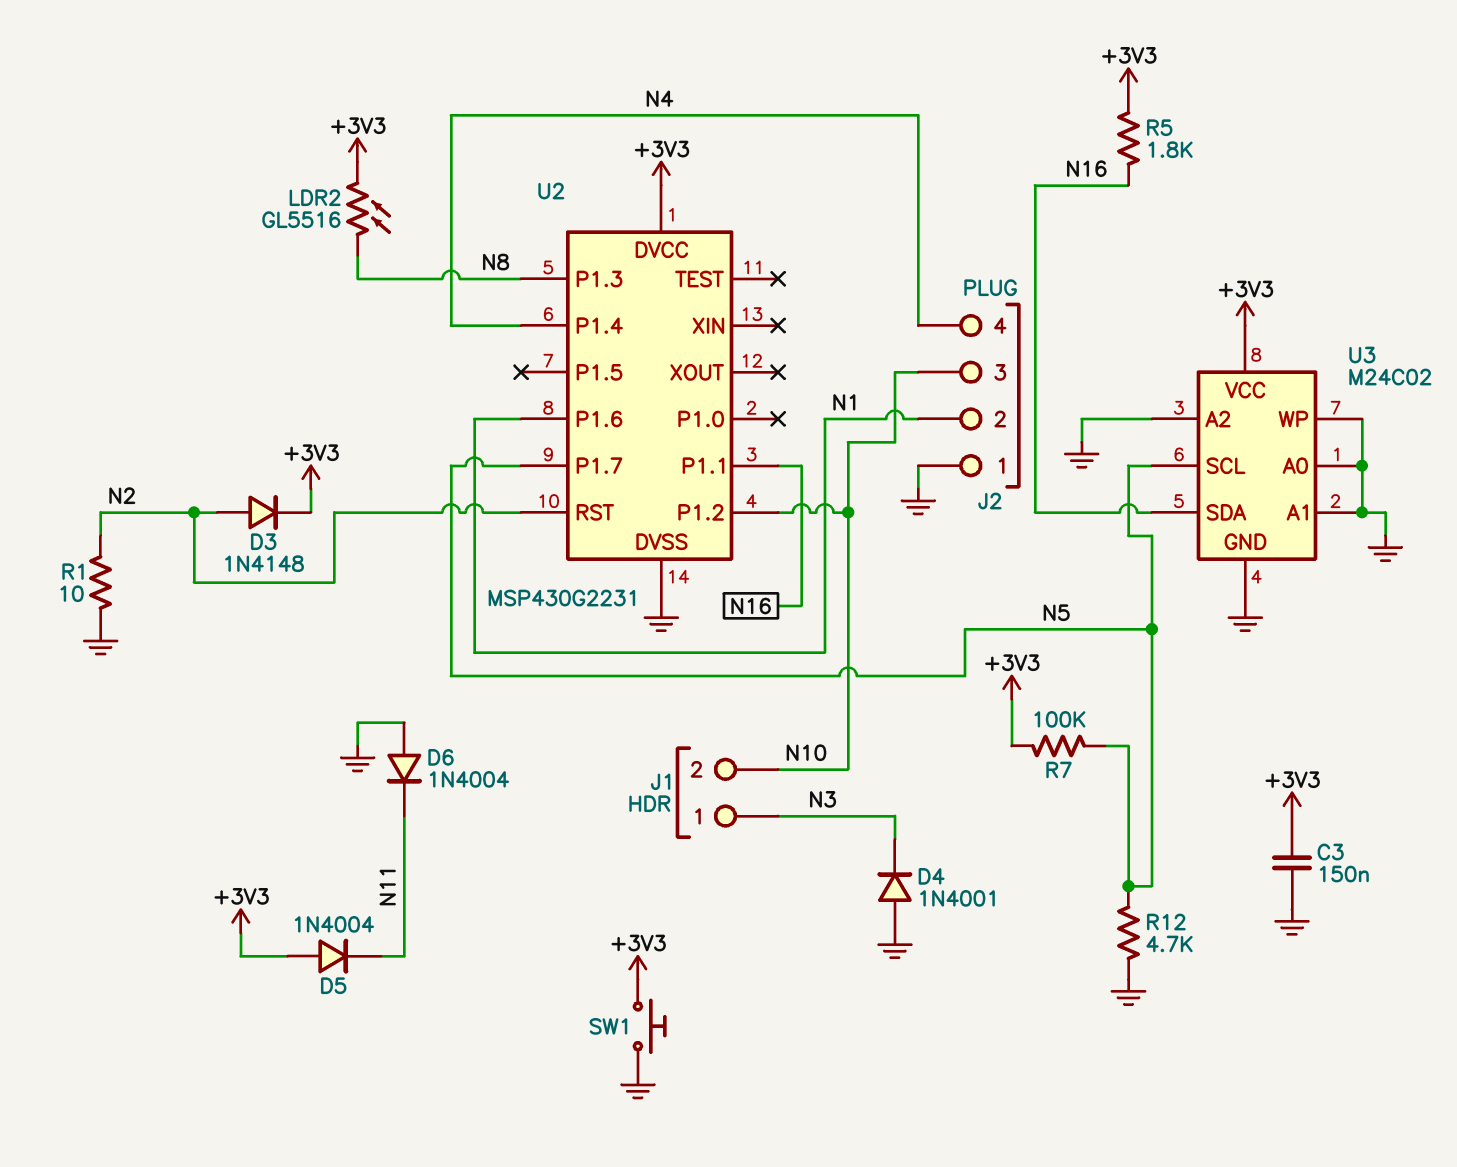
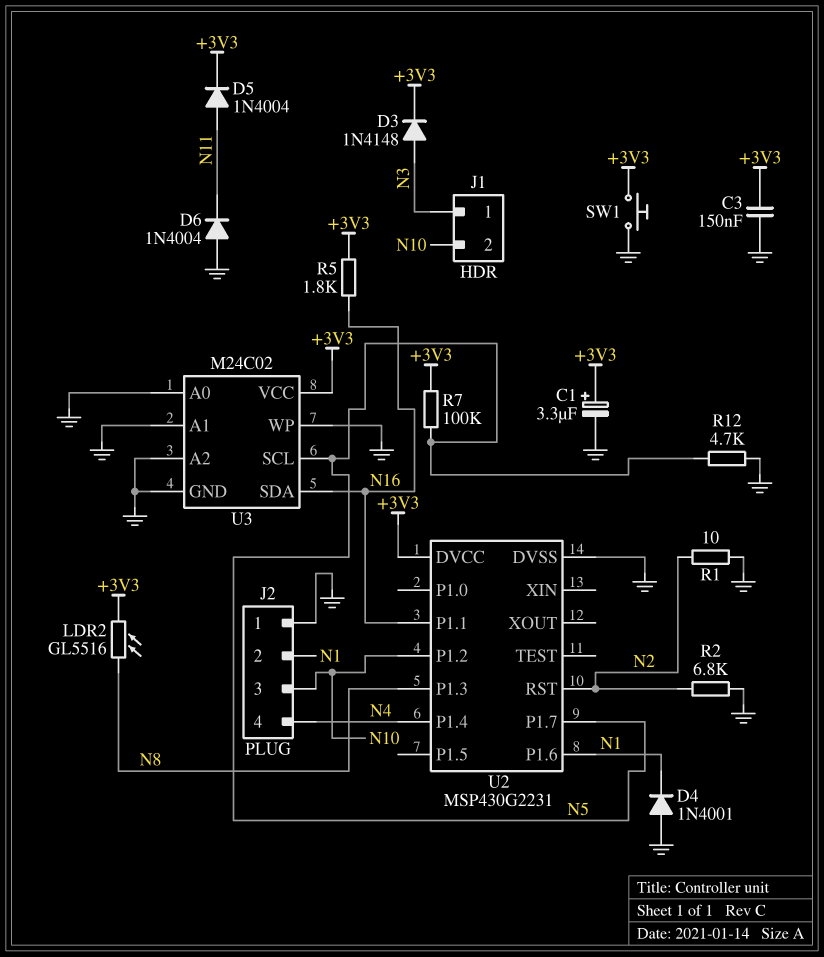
C1: none -> 3.3uF (plus +3V3, minus GND)
D3: diode 1N4148 (A N2, K +3V3) -> diode 1N4148 (A N3, K +3V3)
D4: diode 1N4001 (A GND, K N3) -> diode 1N4001 (A GND, K N1)
D5: diode 1N4004 (A +3V3, K N11) -> diode 1N4004 (A N11, K +3V3)
R2: none -> 6.8k (GND, N2)

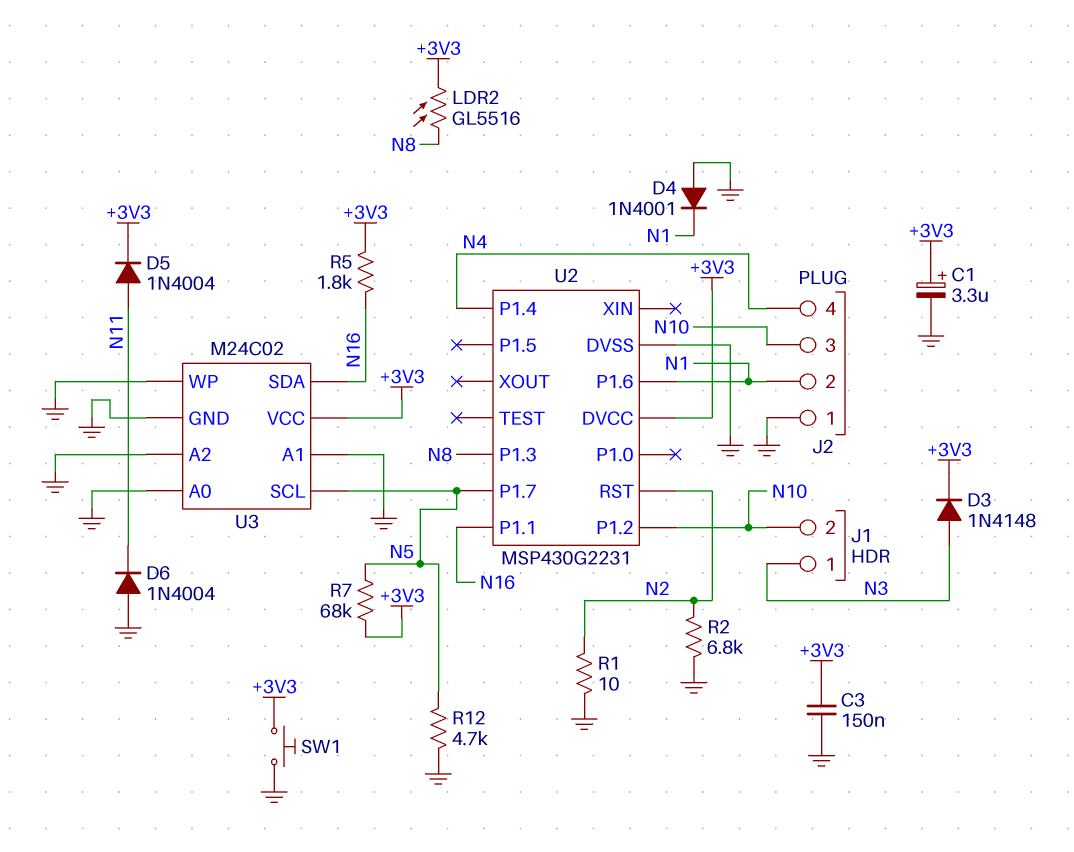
R7: 100k (+3V3, N5) -> 68k (+3V3, N5)

